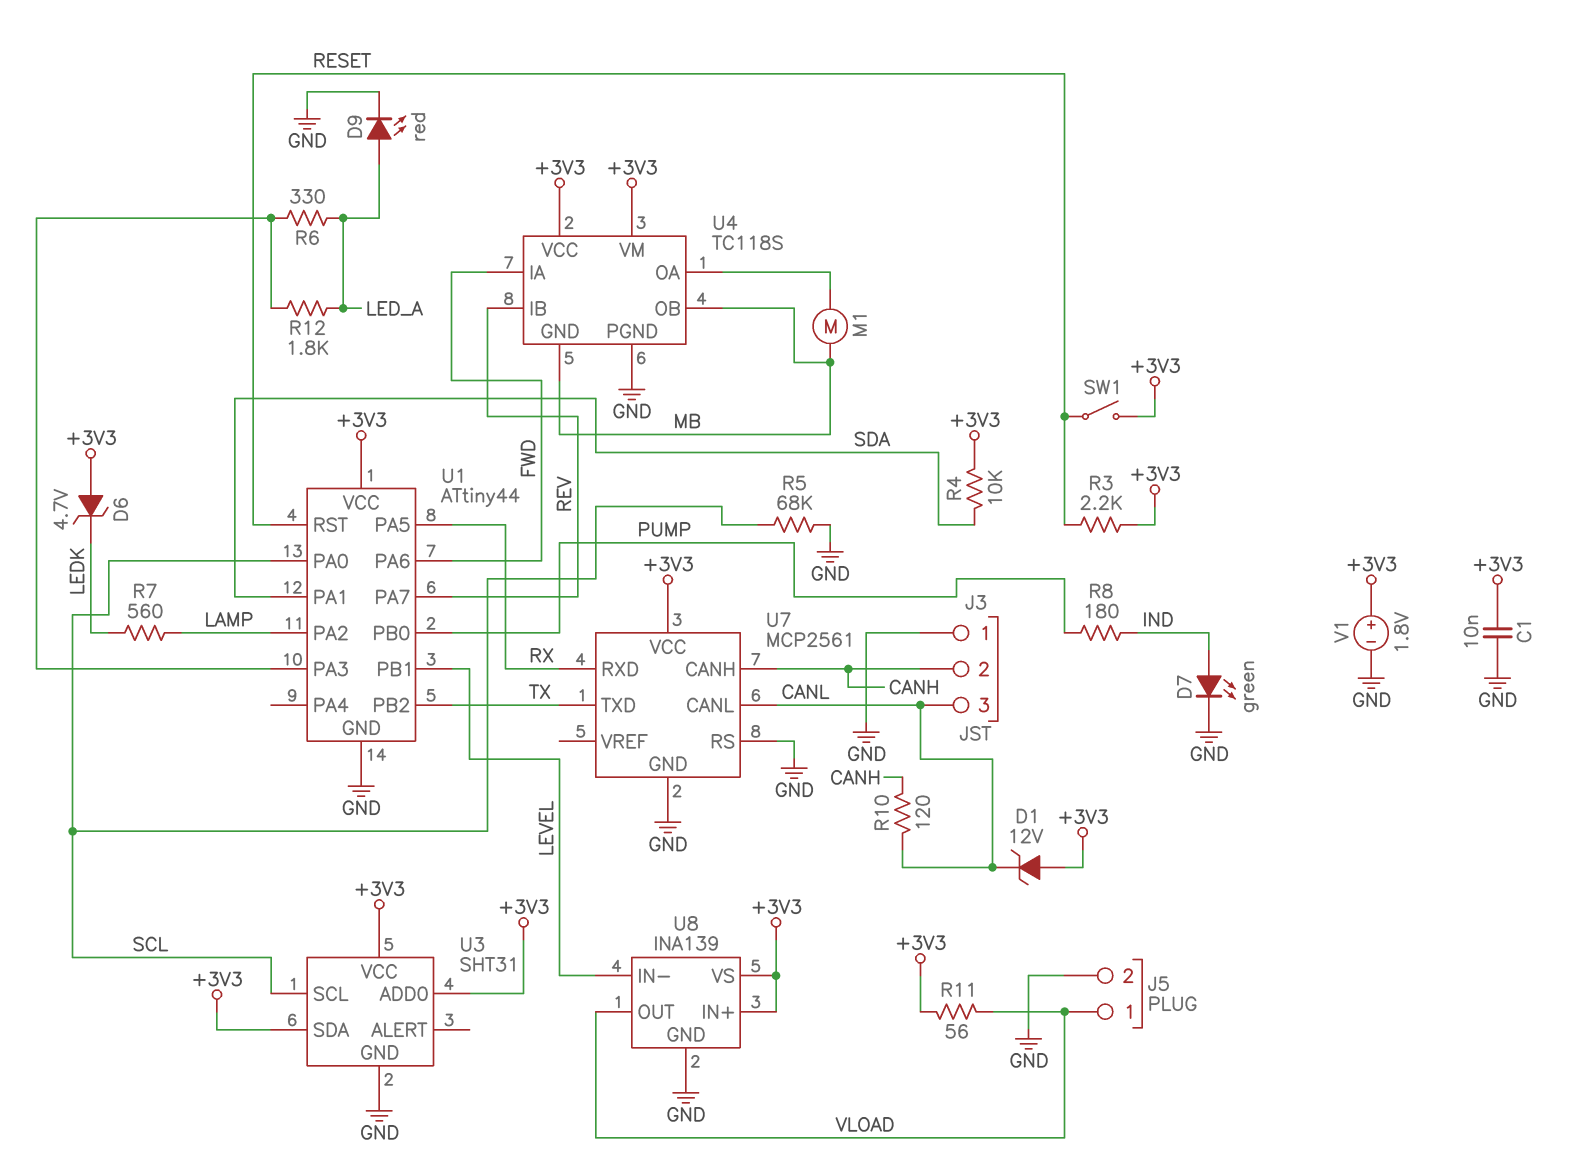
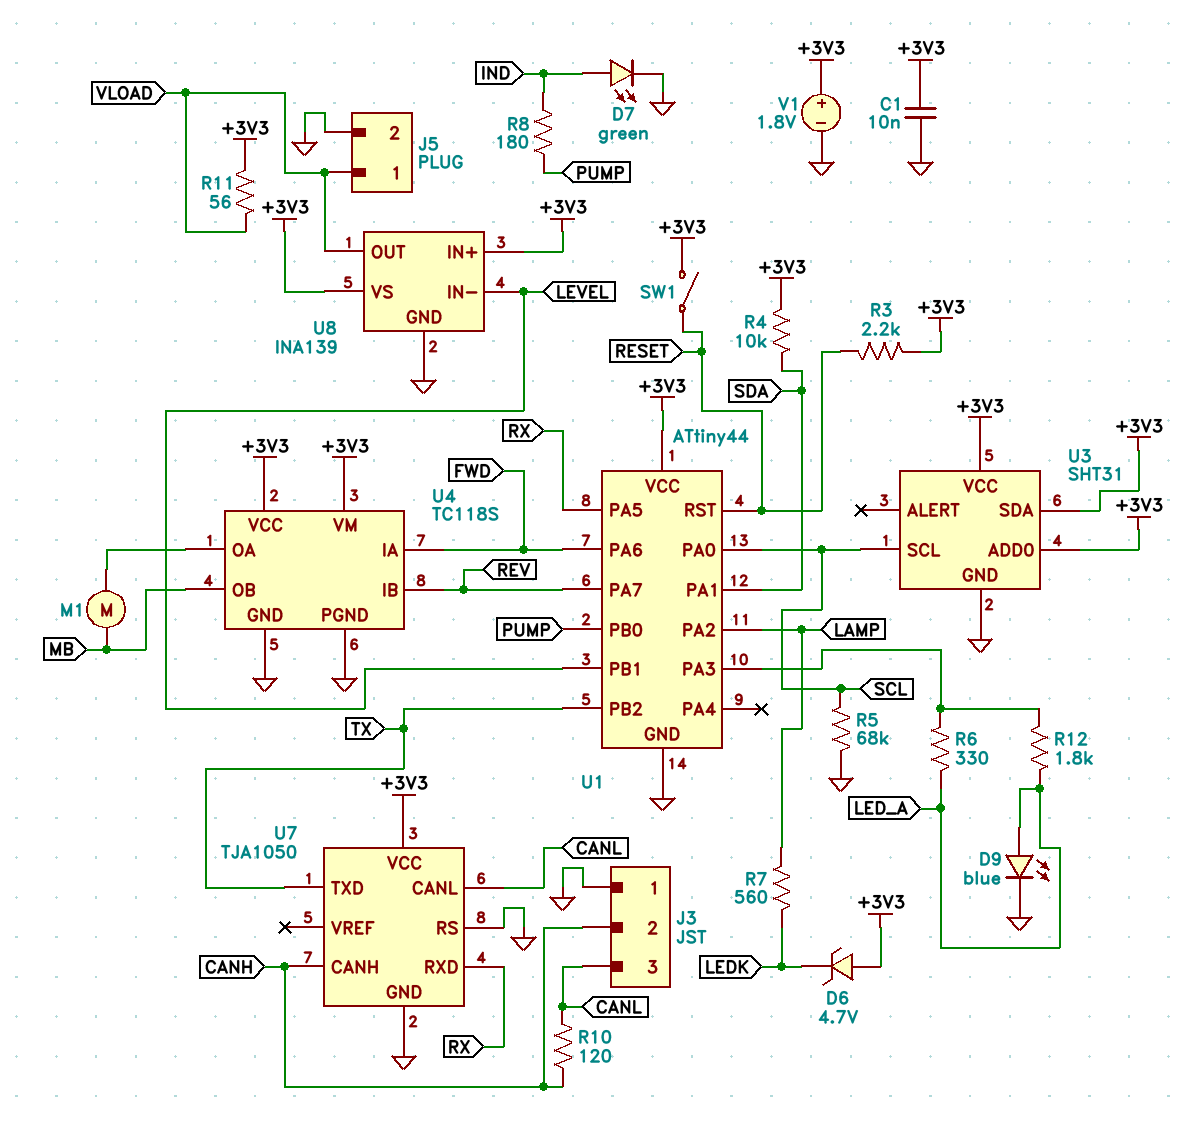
D1: zener 12V (A +3V3, K CANL) -> none
D9: LED red (A LED_A, K GND) -> LED blue (A LED_A, K GND)
U4 pin GND: MB -> GND
U7: MCP2561 -> TJA1050

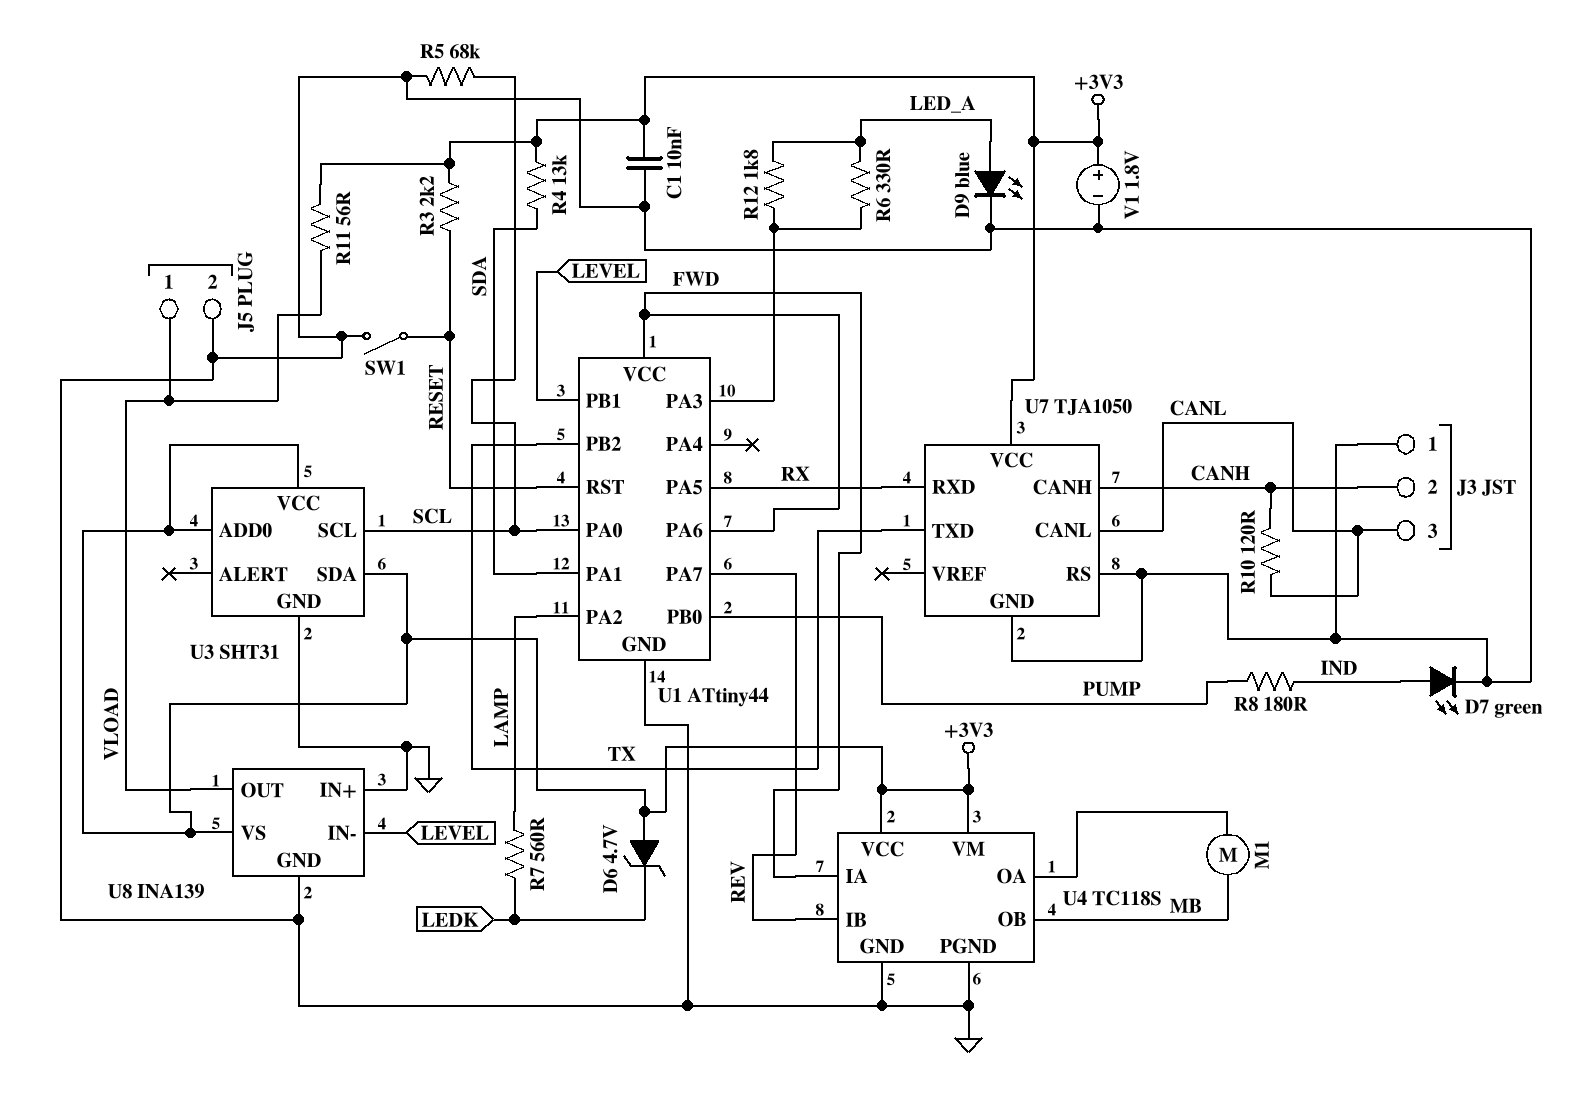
R4: 10k (+3V3, SDA) -> 13k (+3V3, SDA)
SW1: switch (+3V3, RESET) -> switch (GND, RESET)
U1 pin VCC: +3V3 -> FWD
U8 pin IN+: +3V3 -> GND

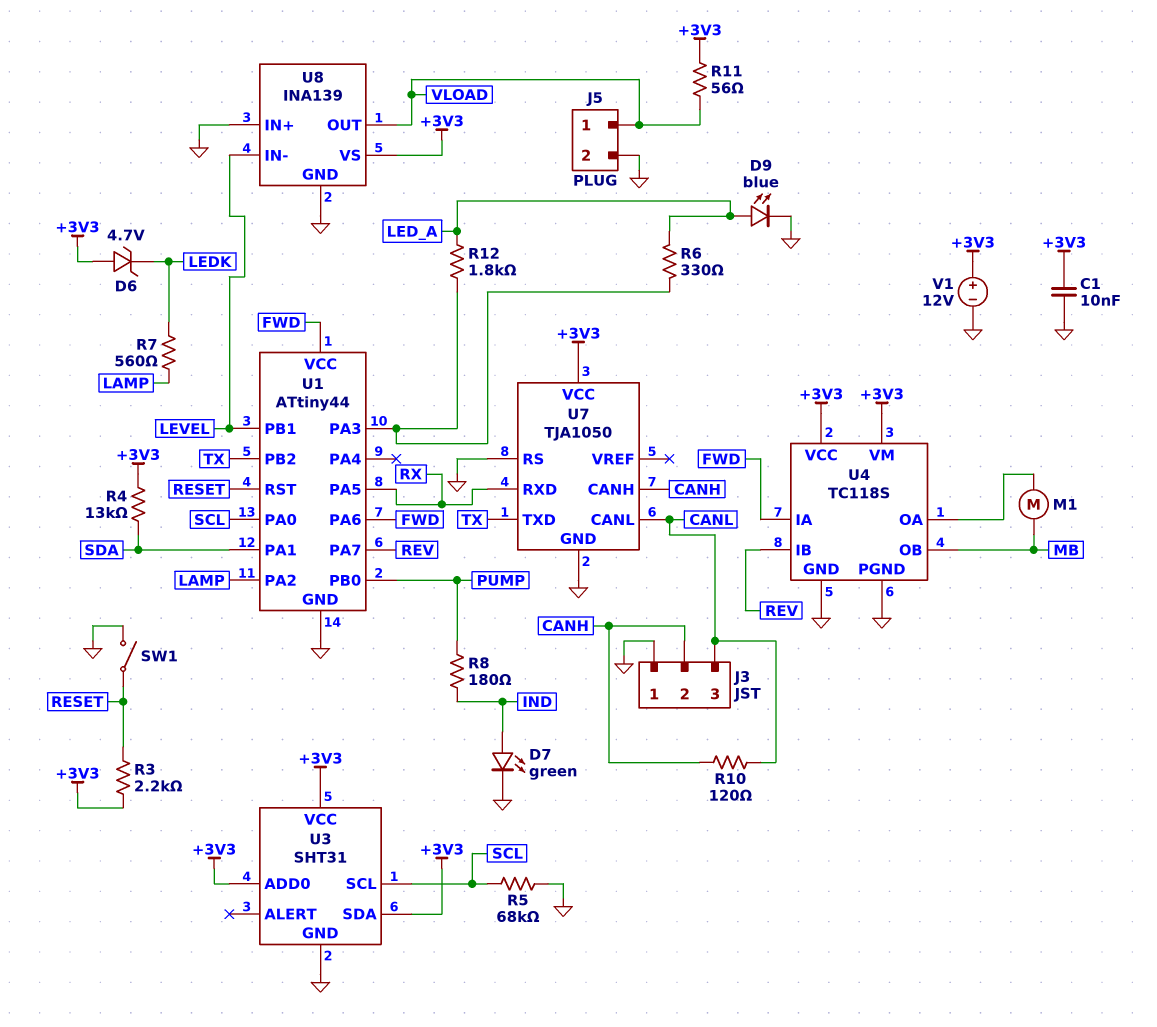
V1: 1.8V (plus +3V3, minus GND) -> 12V (plus +3V3, minus GND)

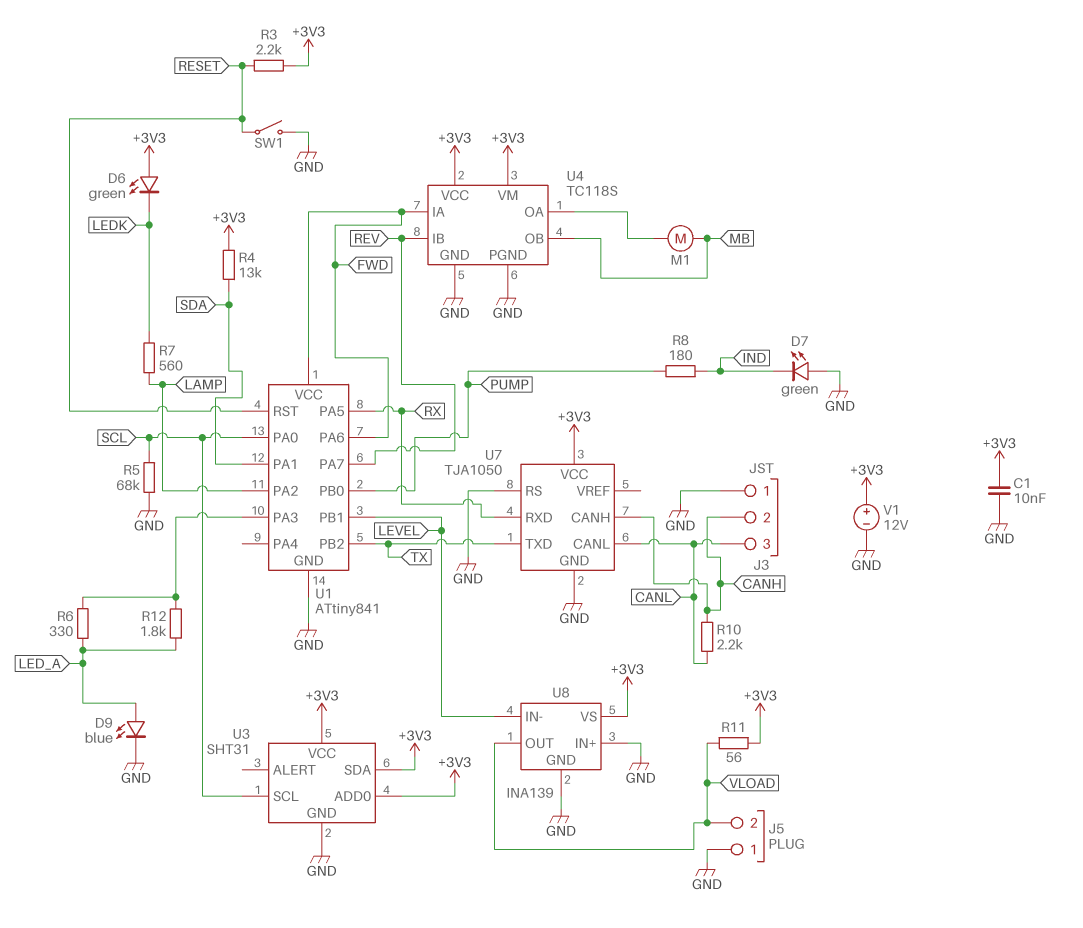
D6: zener 4.7V (A +3V3, K LEDK) -> LED green (A +3V3, K LEDK)
D7: LED green (A IND, K GND) -> LED green (A GND, K IND)
J5 pin 1: VLOAD -> GND
J5 pin 2: GND -> VLOAD
R10: 120 (CANH, CANL) -> 2.2k (CANH, CANL)
U1: ATtiny44 -> ATtiny841

